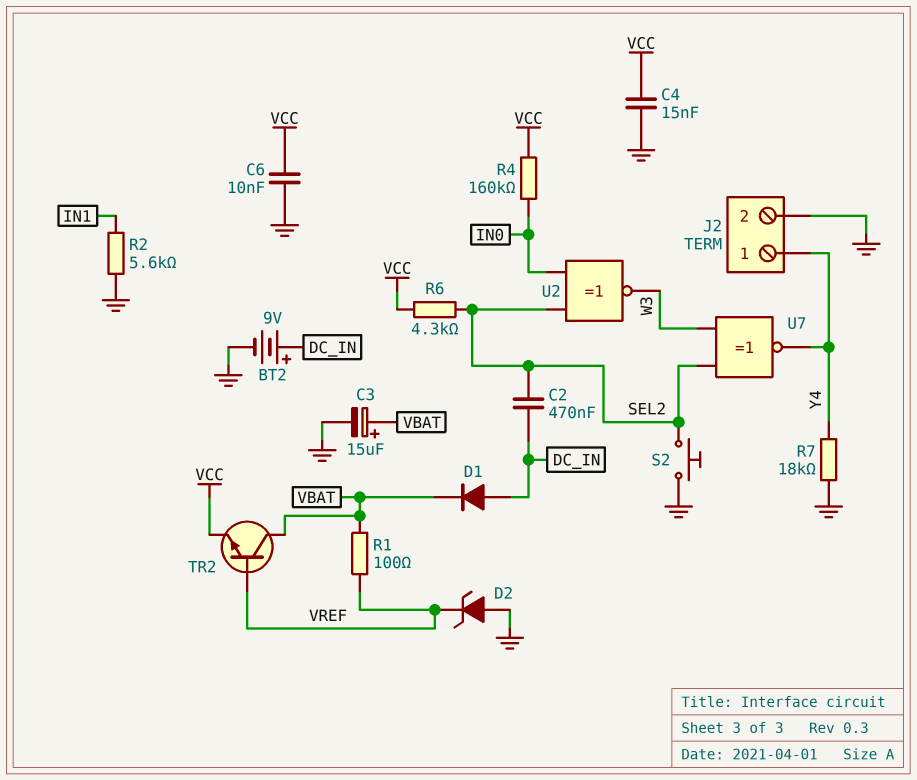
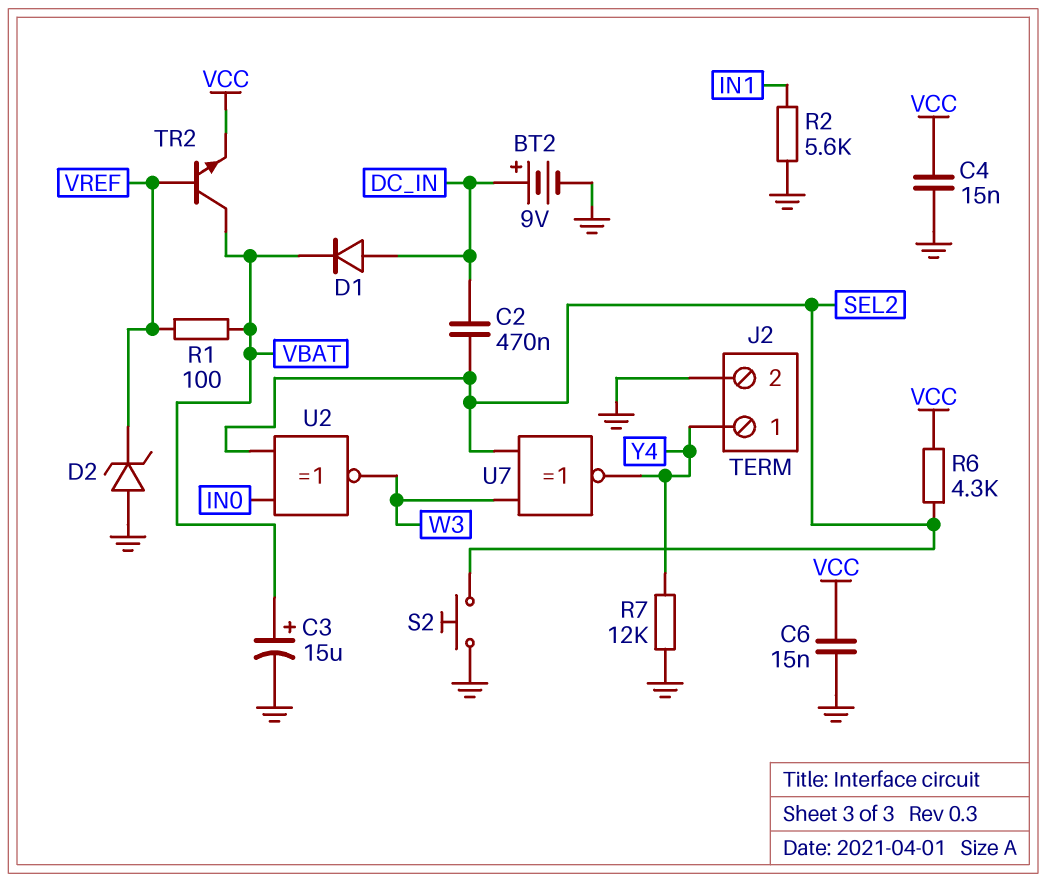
C6: 10nF (GND, VCC) -> 15nF (GND, VCC)
R4: 160k (IN0, VCC) -> none
R7: 18k (GND, Y4) -> 12k (GND, Y4)

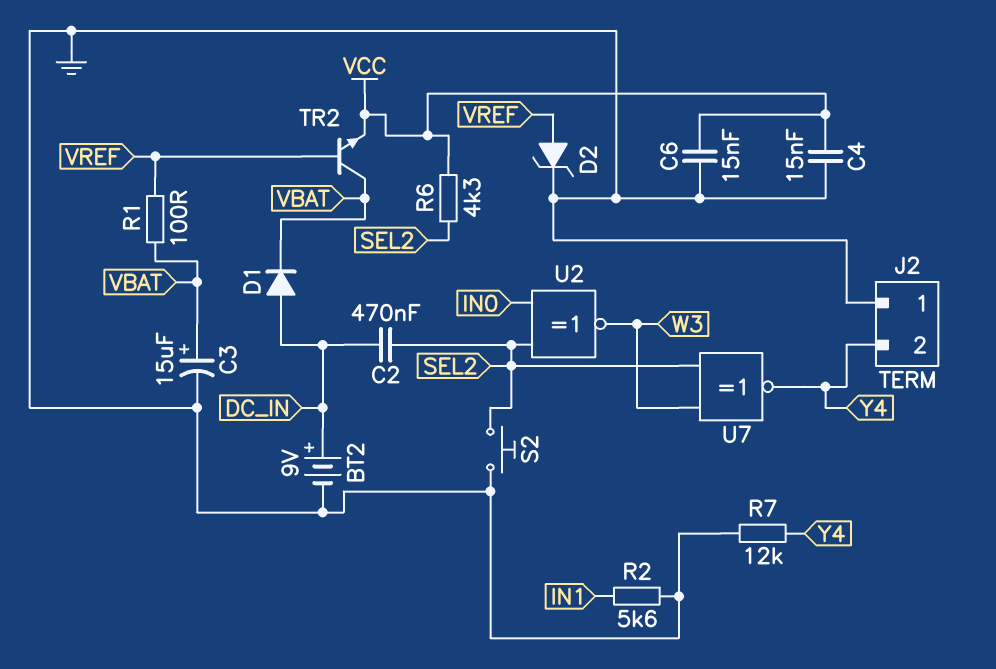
D2: zener (A GND, K VREF) -> zener (A VREF, K GND)
J2 pin 1: Y4 -> GND
J2 pin 2: GND -> Y4

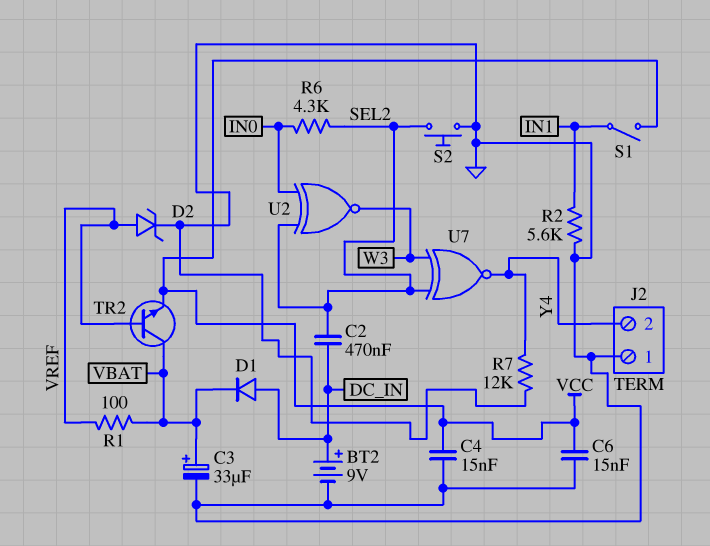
C3: 15uF (plus VBAT, minus GND) -> 33uF (plus VBAT, minus GND)
R6: 4.3k (SEL2, VCC) -> 4.3k (IN0, SEL2)
S1: none -> switch (IN1, VCC)

